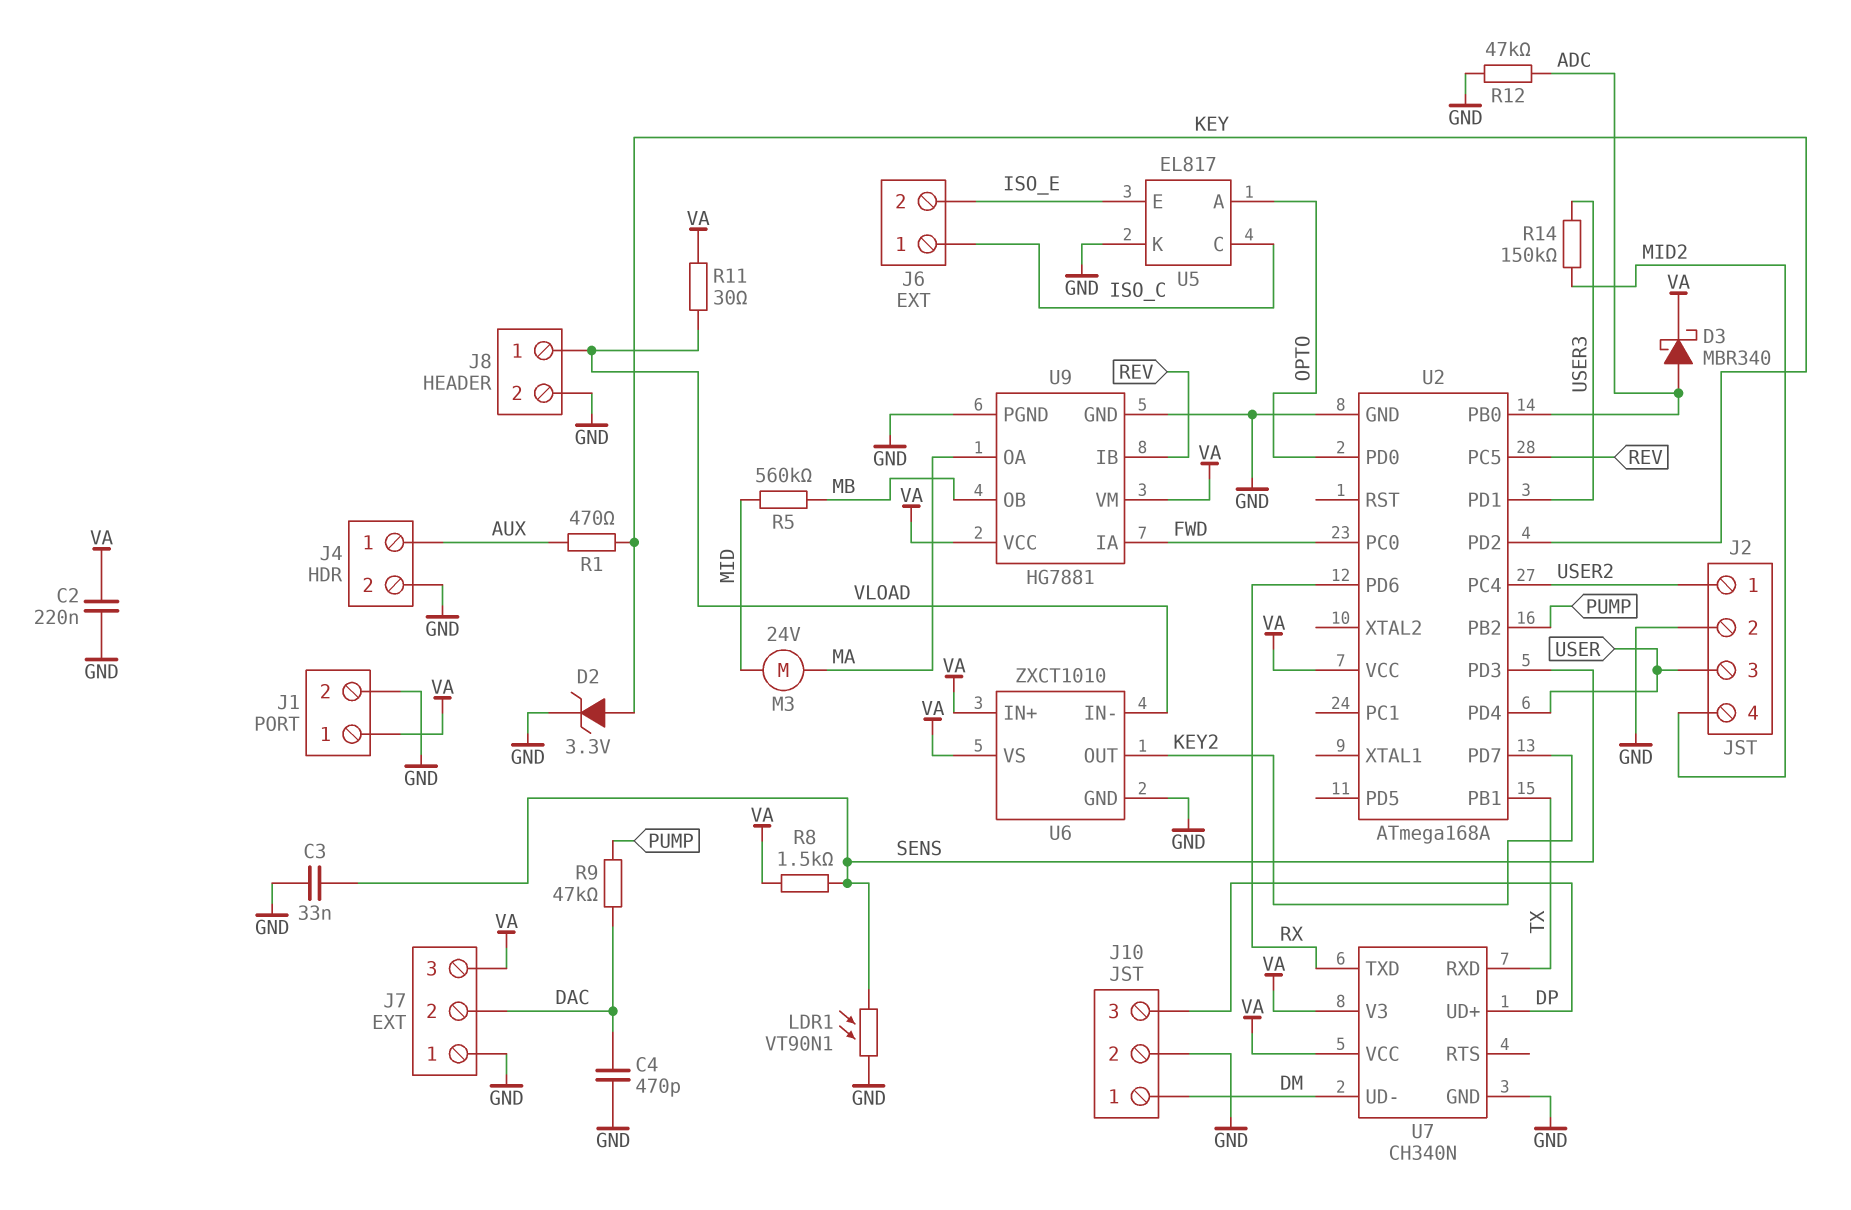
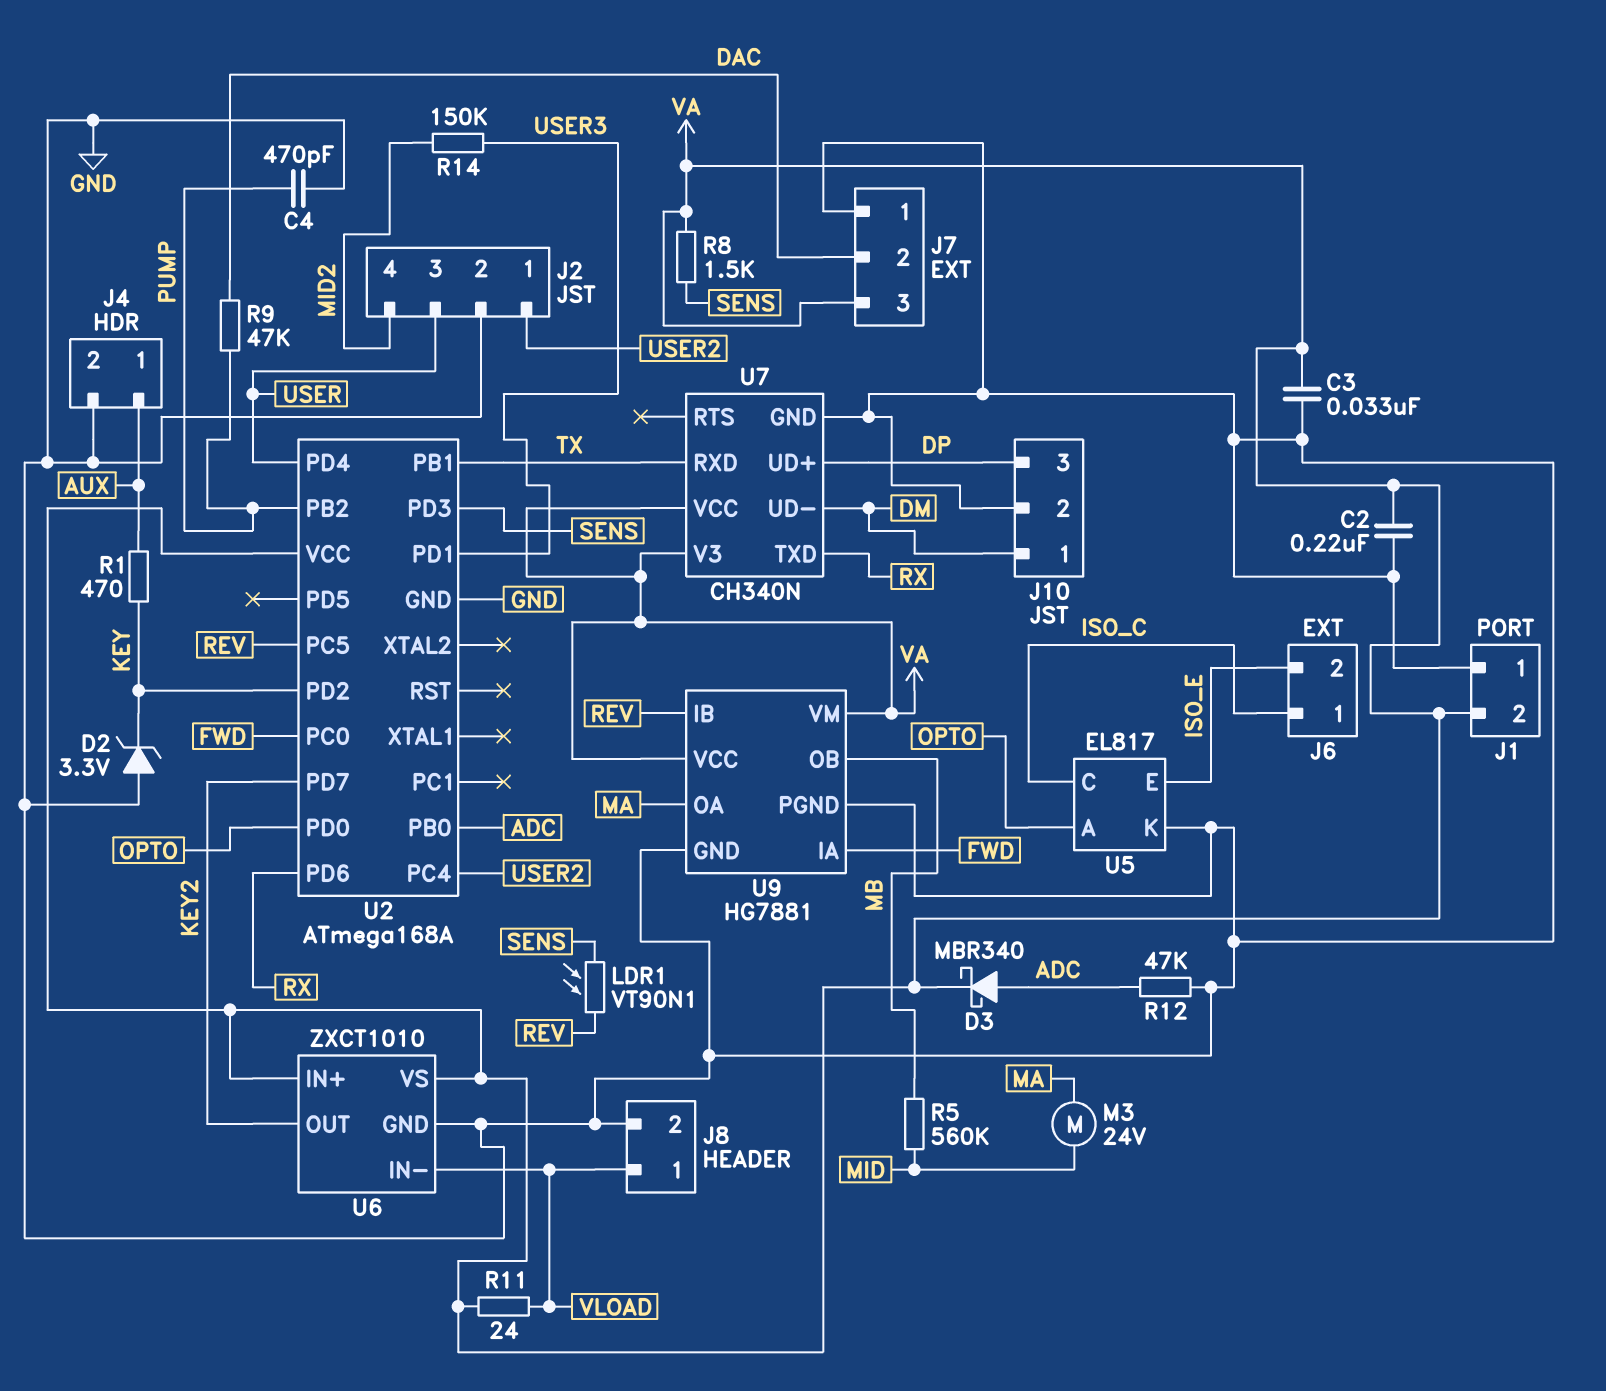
C3: 33nF (GND, SENS) -> 33nF (GND, VA)
C4: 470pF (DAC, GND) -> 470pF (GND, PUMP)
D2: zener 3.3V (A KEY, K GND) -> zener 3.3V (A GND, K KEY)
J1 pin 1: VA -> GND
J1 pin 2: GND -> VA
LDR1: VT90N1 (GND, SENS) -> VT90N1 (REV, SENS)
R11: 30 (VA, VLOAD) -> 24 (VA, VLOAD)

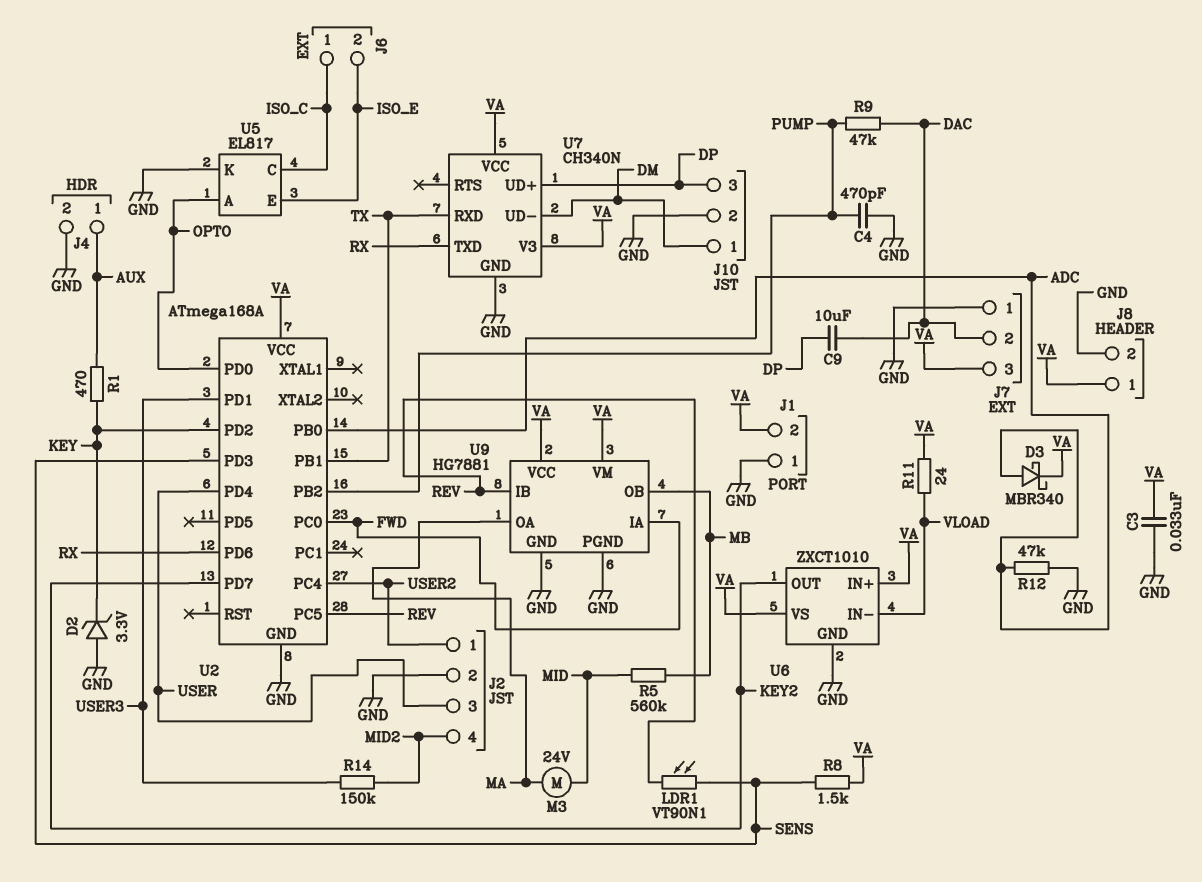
C2: 220nF (GND, VA) -> none
C9: none -> 10uF (DAC, DP)
J8 pin 1: VLOAD -> VA

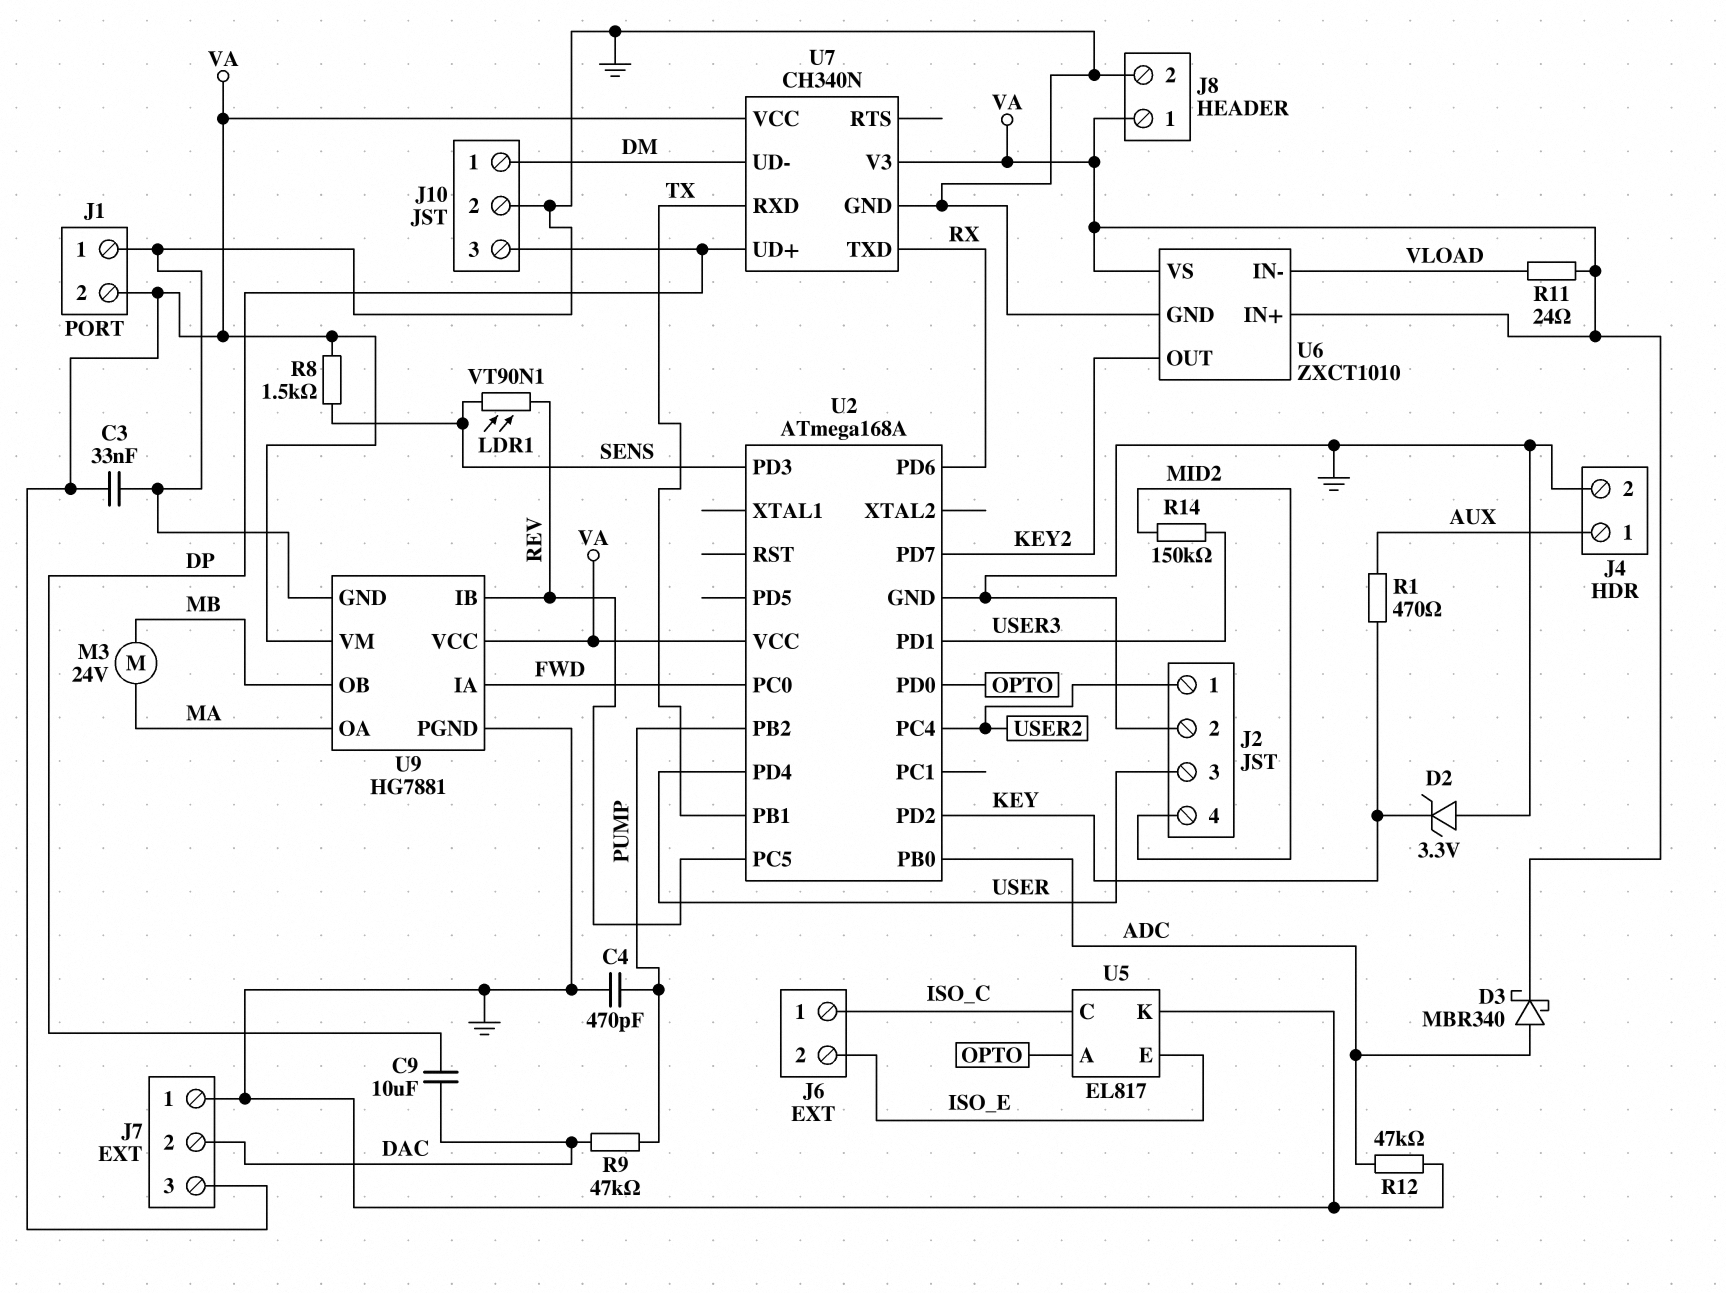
M3: motor 24V (MA, MID) -> motor 24V (MA, MB)
R5: 560k (MB, MID) -> none

